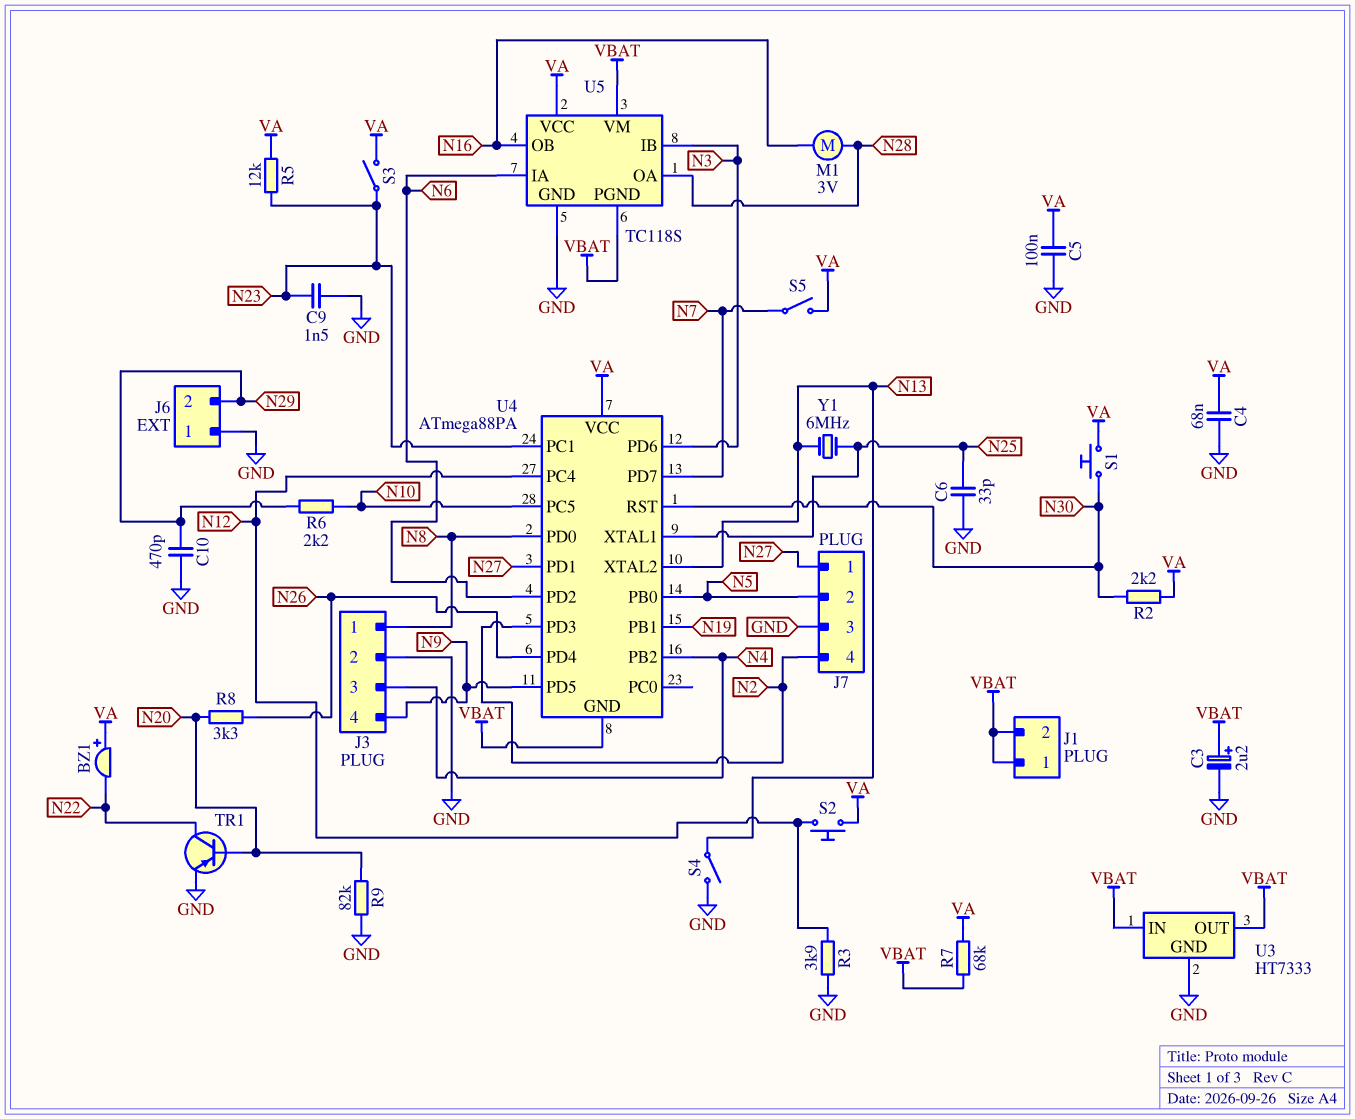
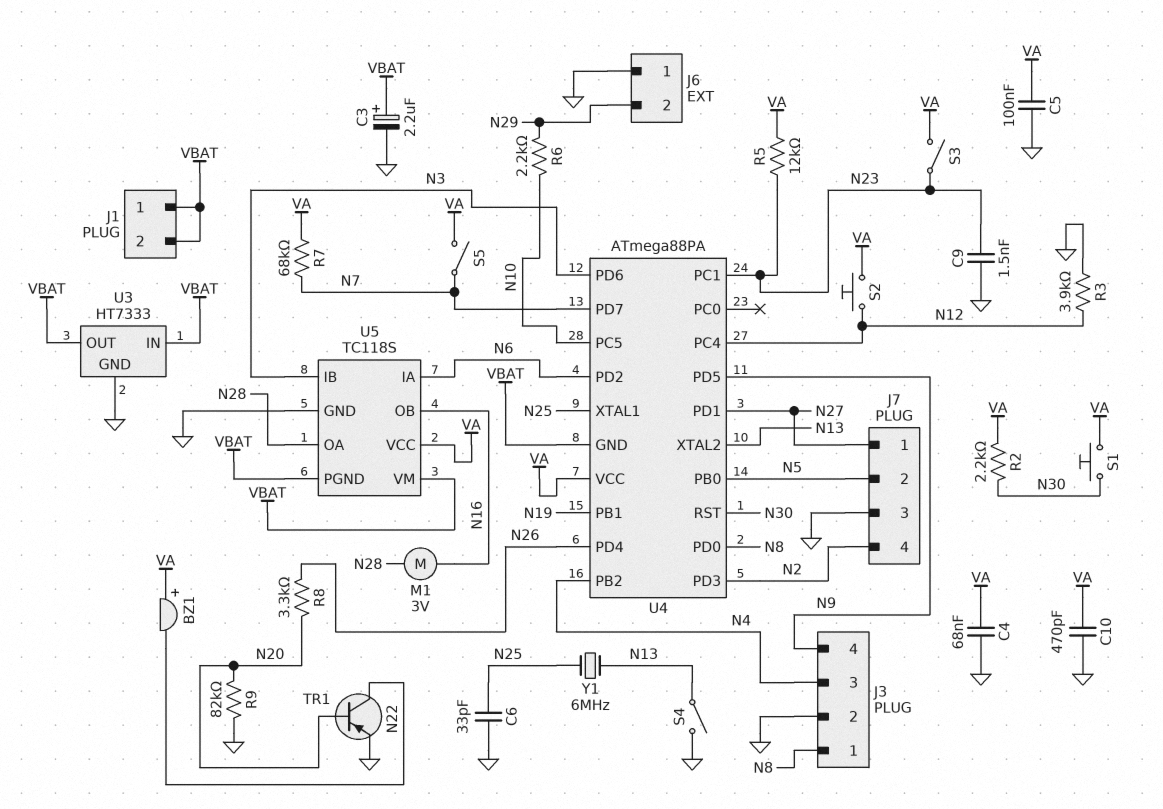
C10: 470pF (GND, N29) -> 470pF (GND, VA)
R7: 68k (VA, VBAT) -> 68k (N7, VA)

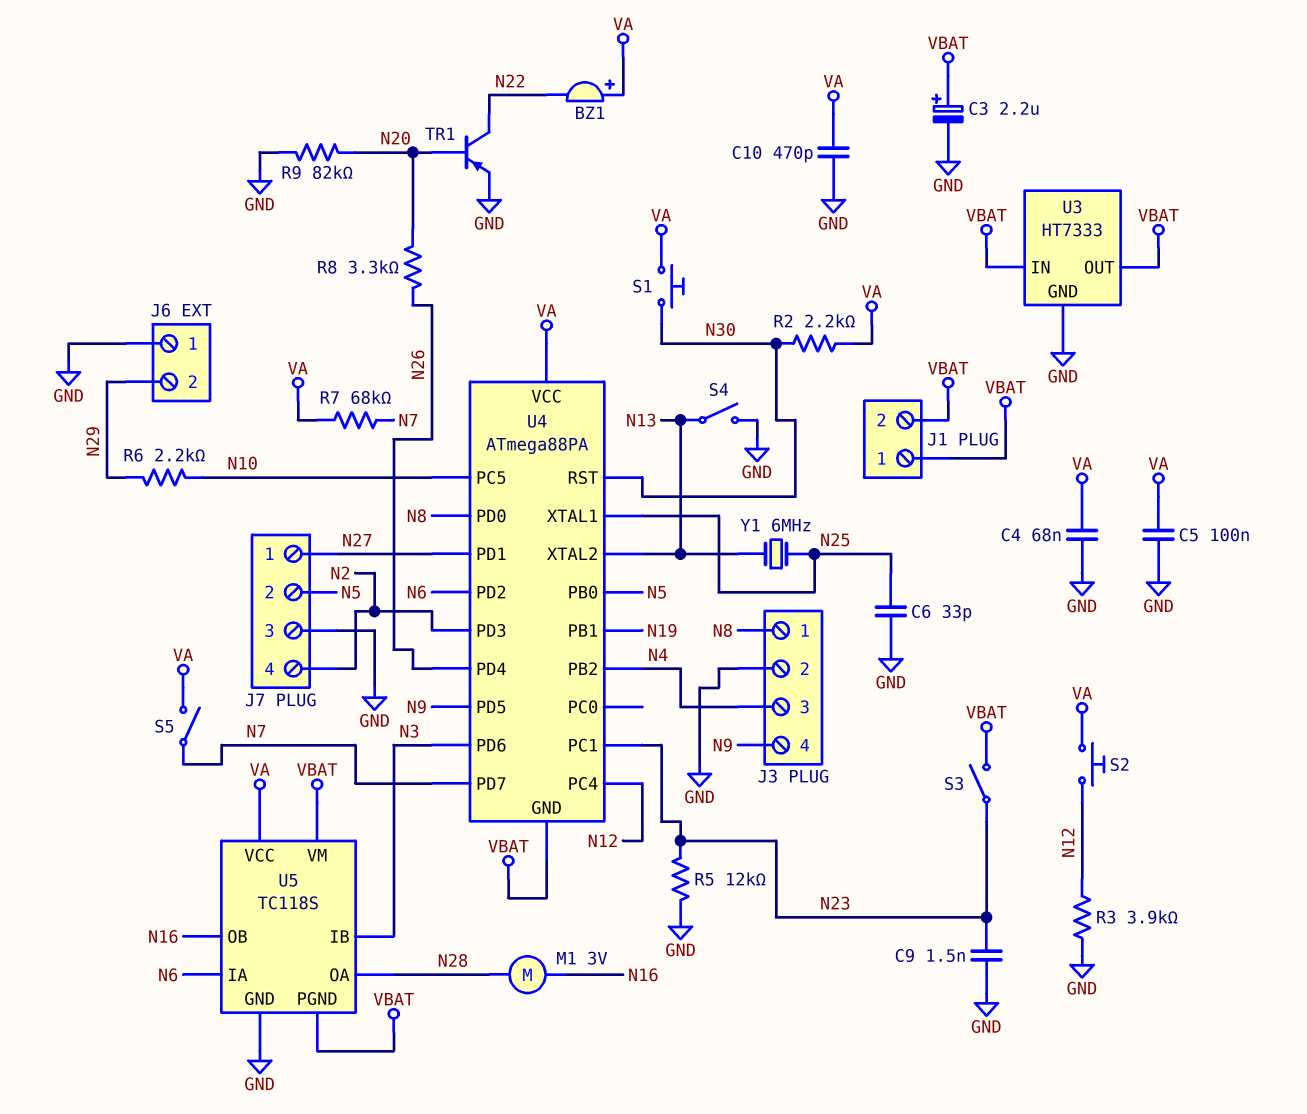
R5: 12k (N23, VA) -> 12k (GND, N23)
S3: switch (N23, VA) -> switch (N23, VBAT)

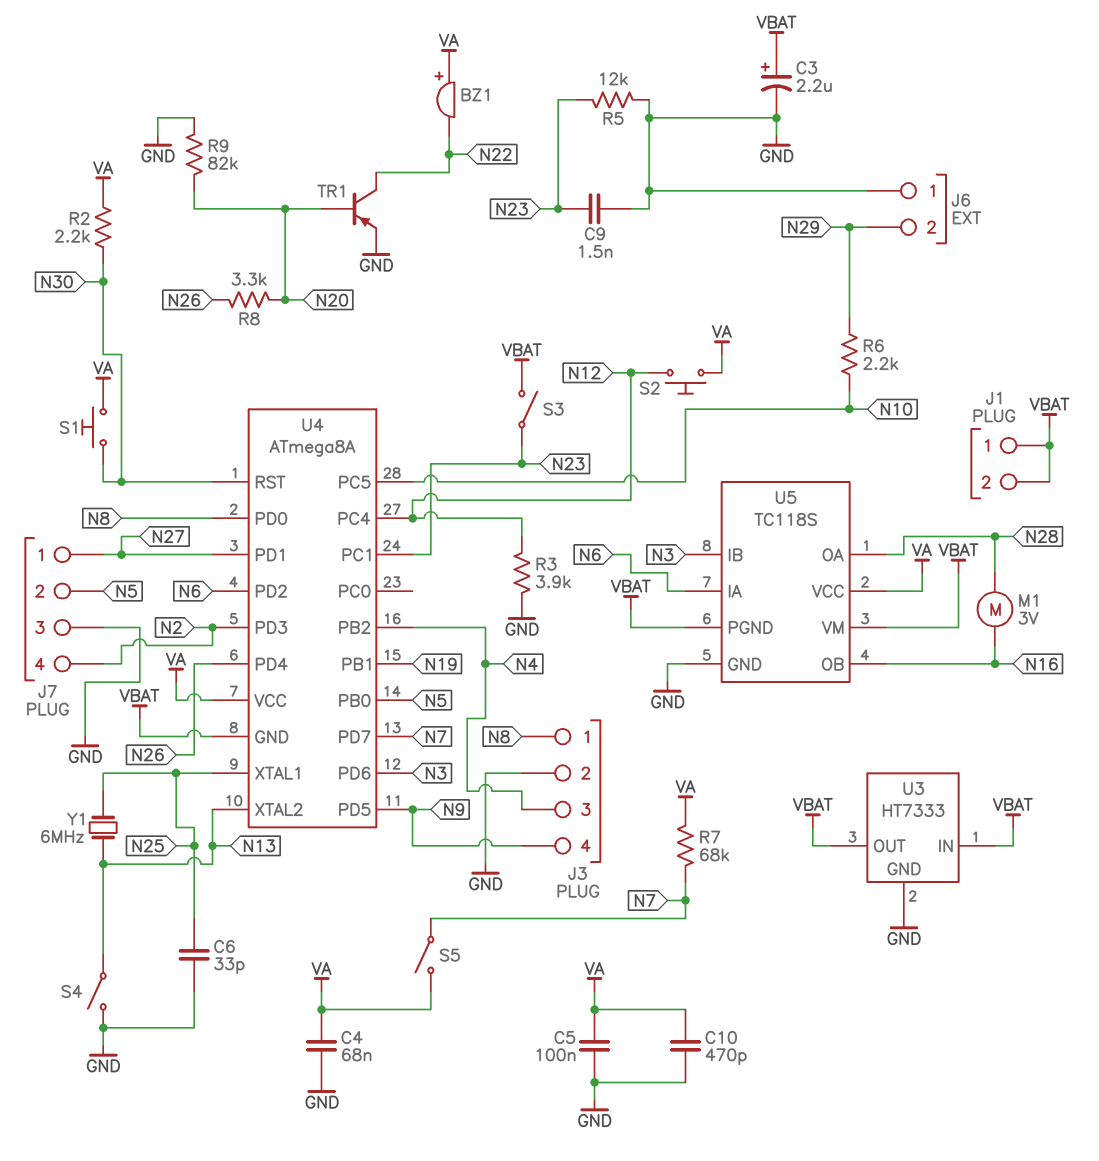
U4: ATmega88PA -> ATmega8A

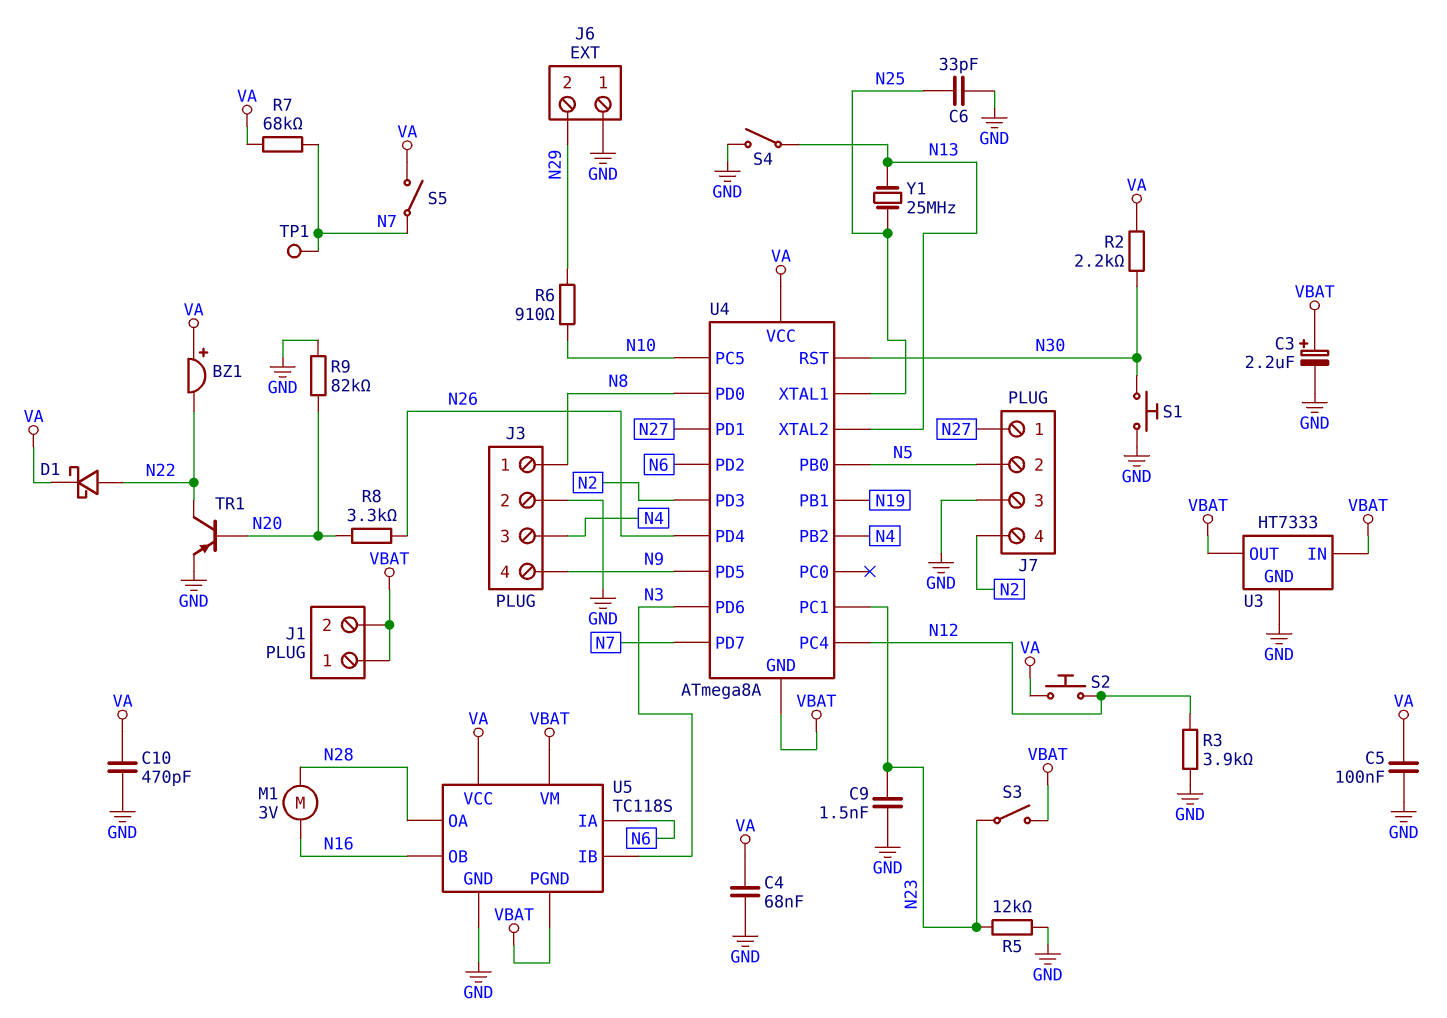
D1: none -> schottky (A N22, K VA)
R6: 2.2k (N10, N29) -> 910 (N10, N29)
S1: button (N30, VA) -> button (GND, N30)
TP1: none -> test point (N7)
Y1: 6MHz (N13, N25) -> 25MHz (N13, N25)

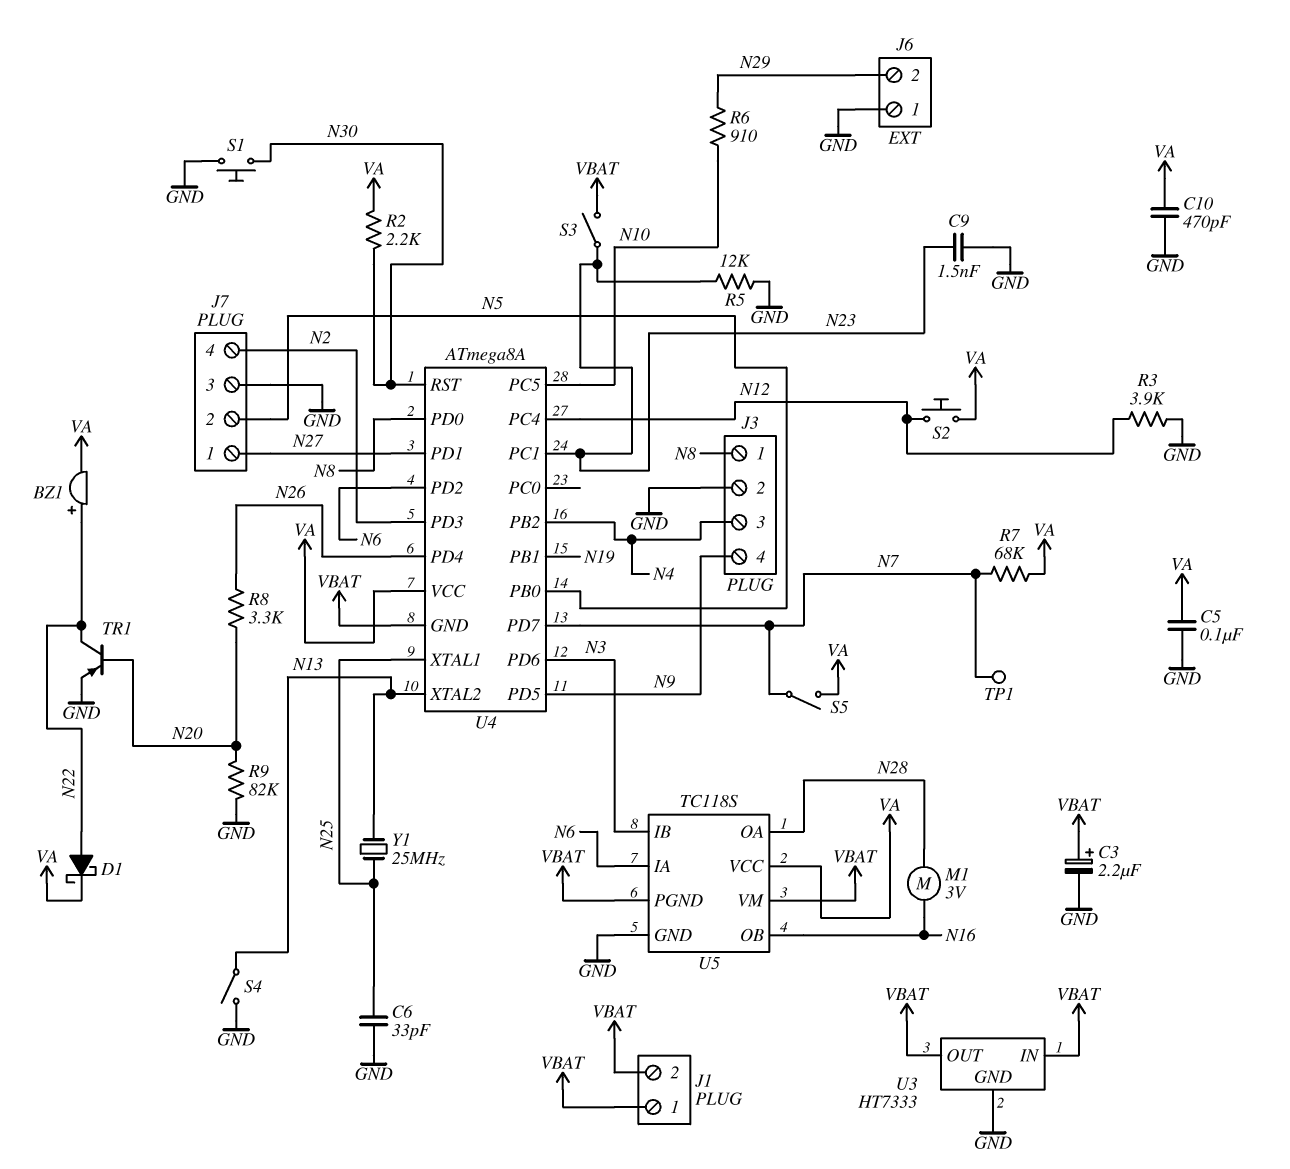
BZ1: buzzer (plus VA, minus N22) -> buzzer (plus N22, minus VA)
C4: 68nF (GND, VA) -> none

